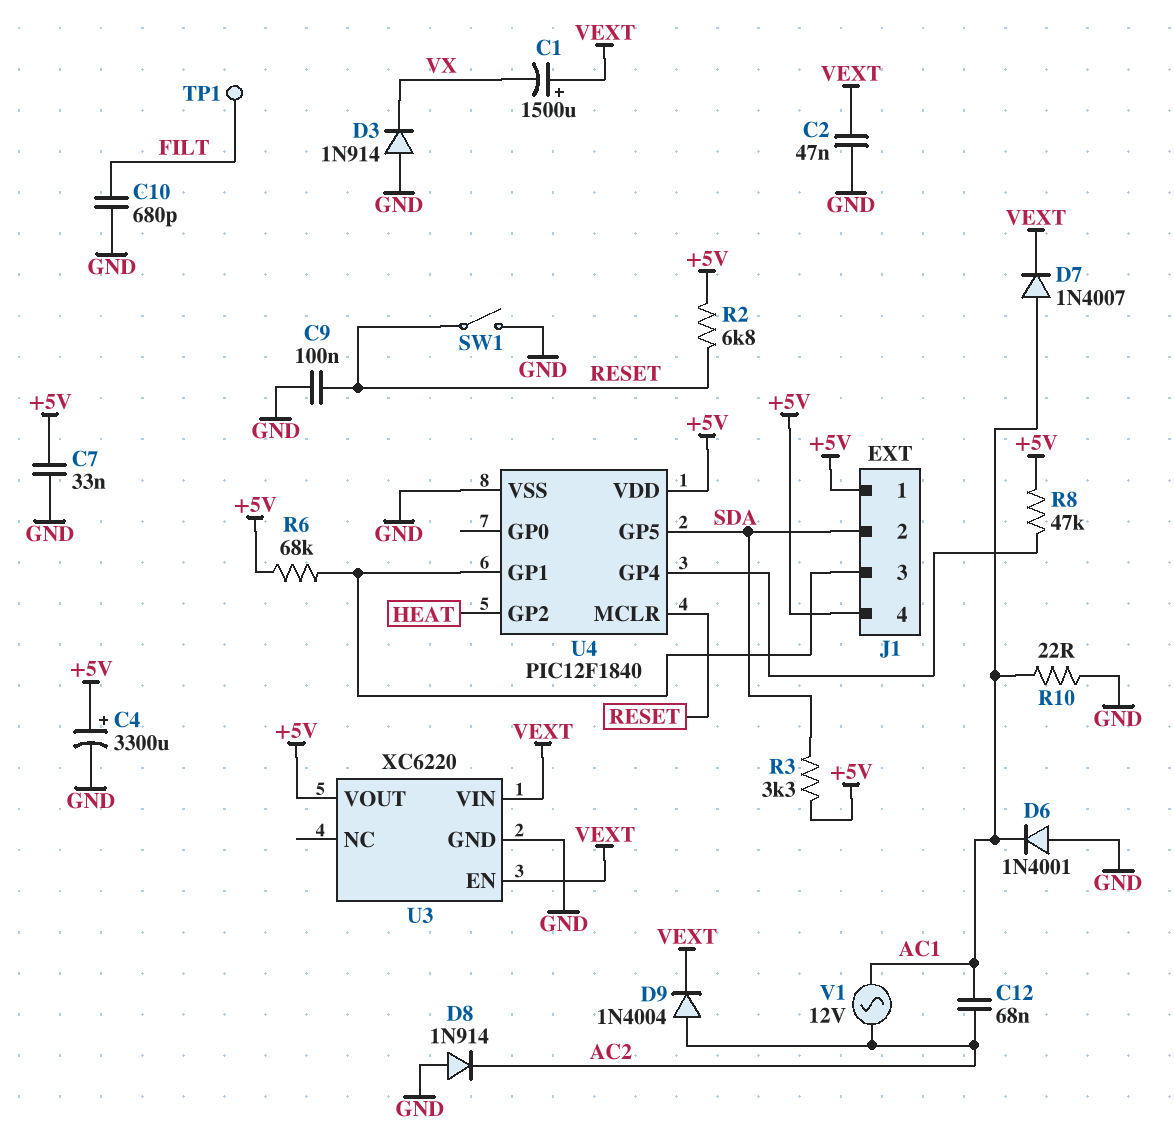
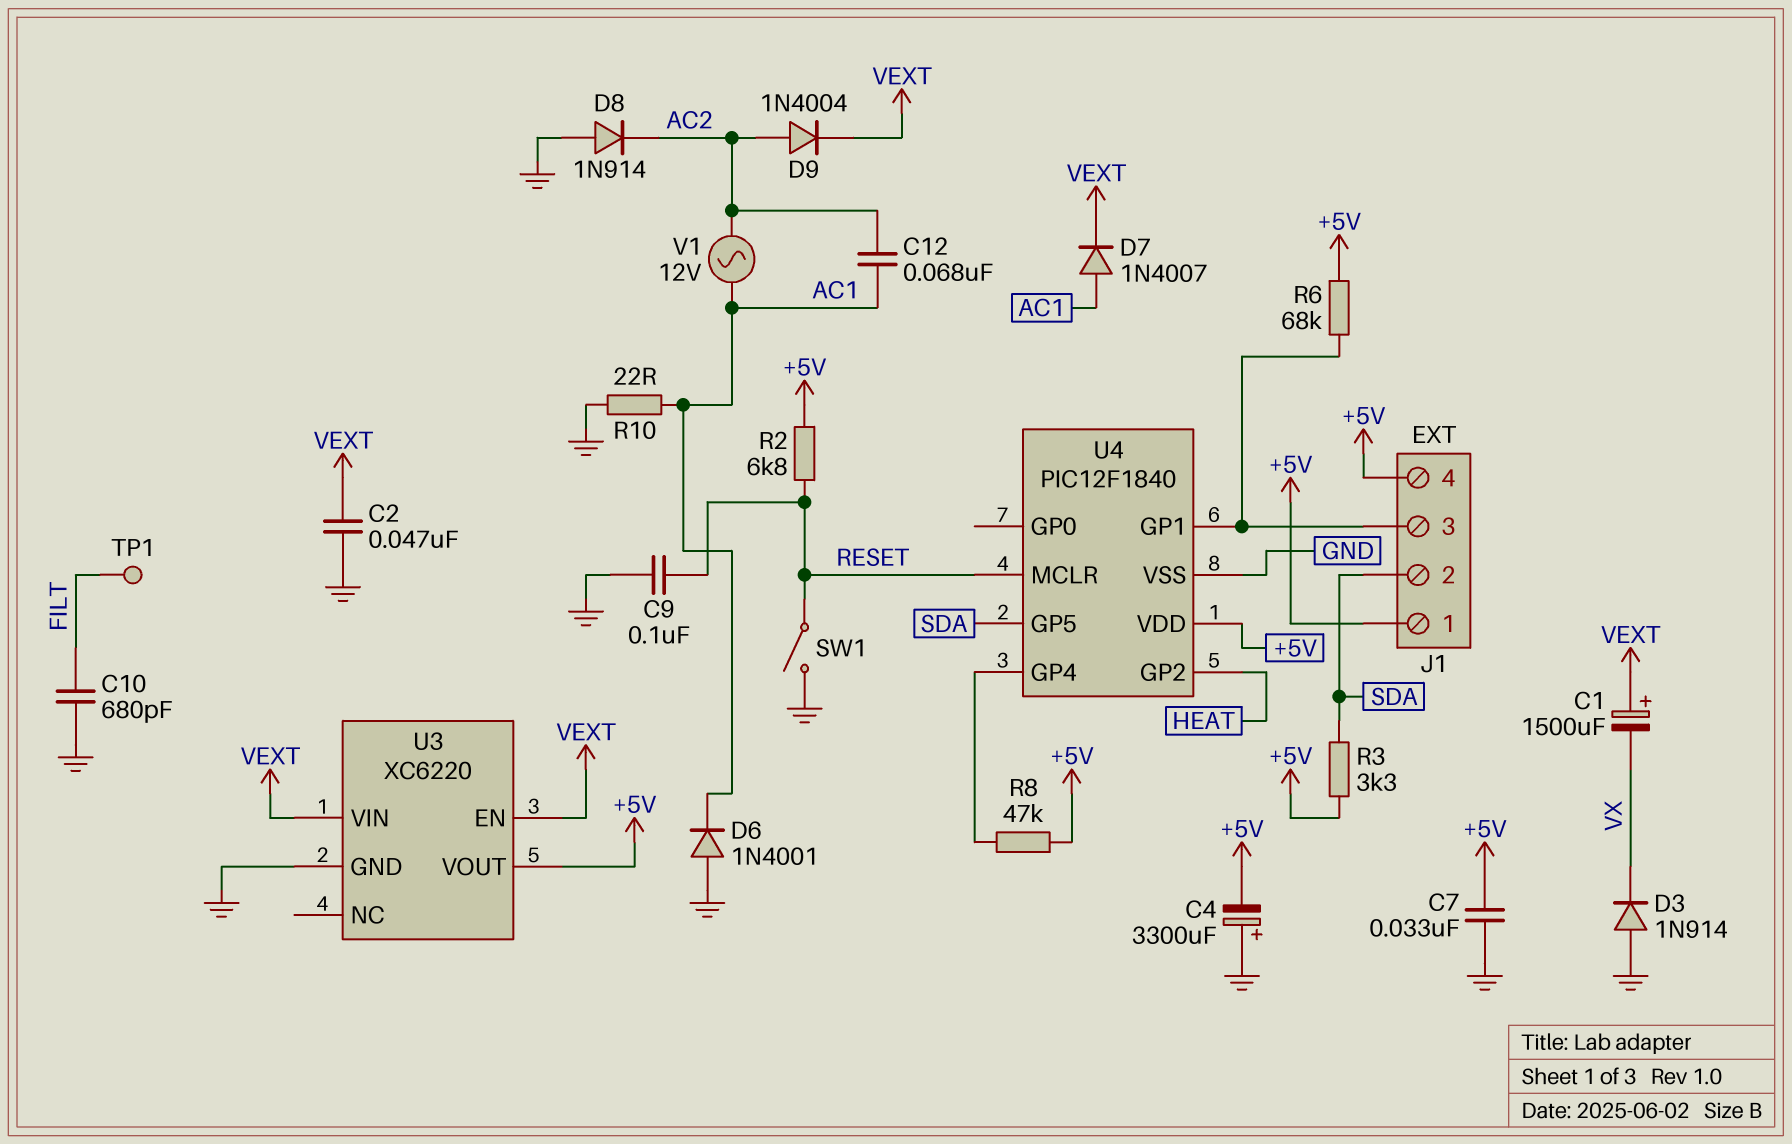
C4: 3300uF (plus +5V, minus GND) -> 3300uF (plus GND, minus +5V)

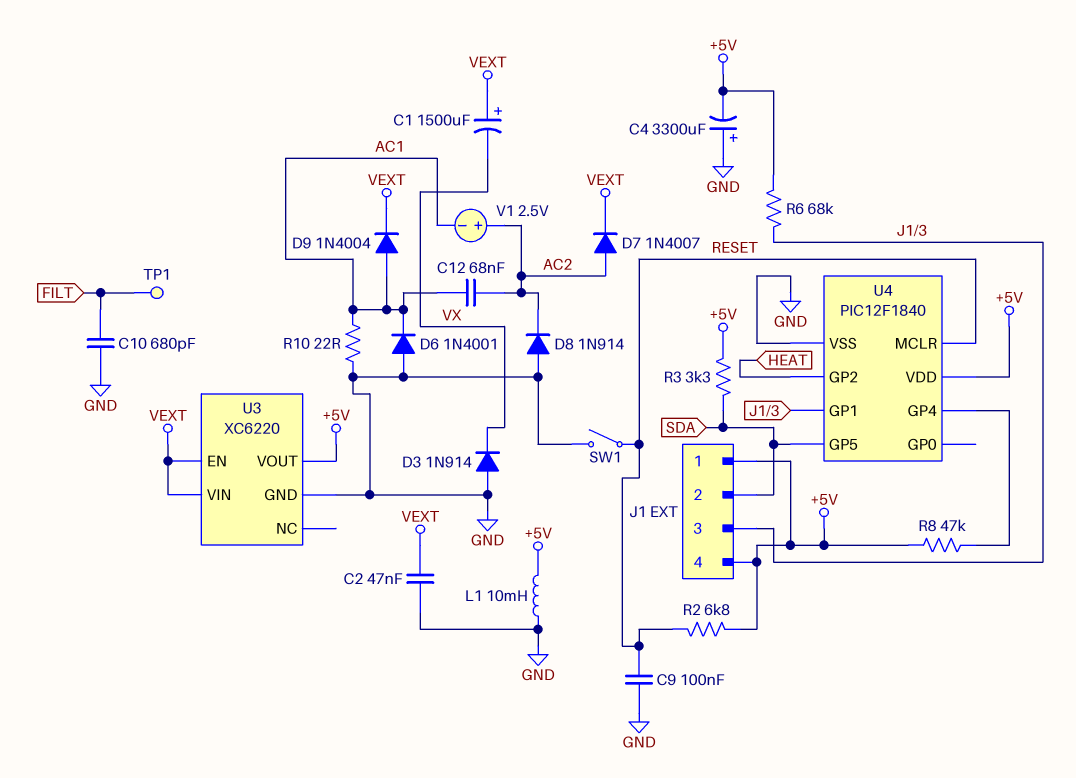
C7: 33nF (+5V, GND) -> none
D7: diode 1N4007 (A AC1, K VEXT) -> diode 1N4007 (A AC2, K VEXT)
D9: diode 1N4004 (A AC2, K VEXT) -> diode 1N4004 (A AC1, K VEXT)
L1: none -> 10mH (+5V, GND)
V1: AC 12V (AC1, AC2) -> 2.5V (plus AC2, minus AC1)

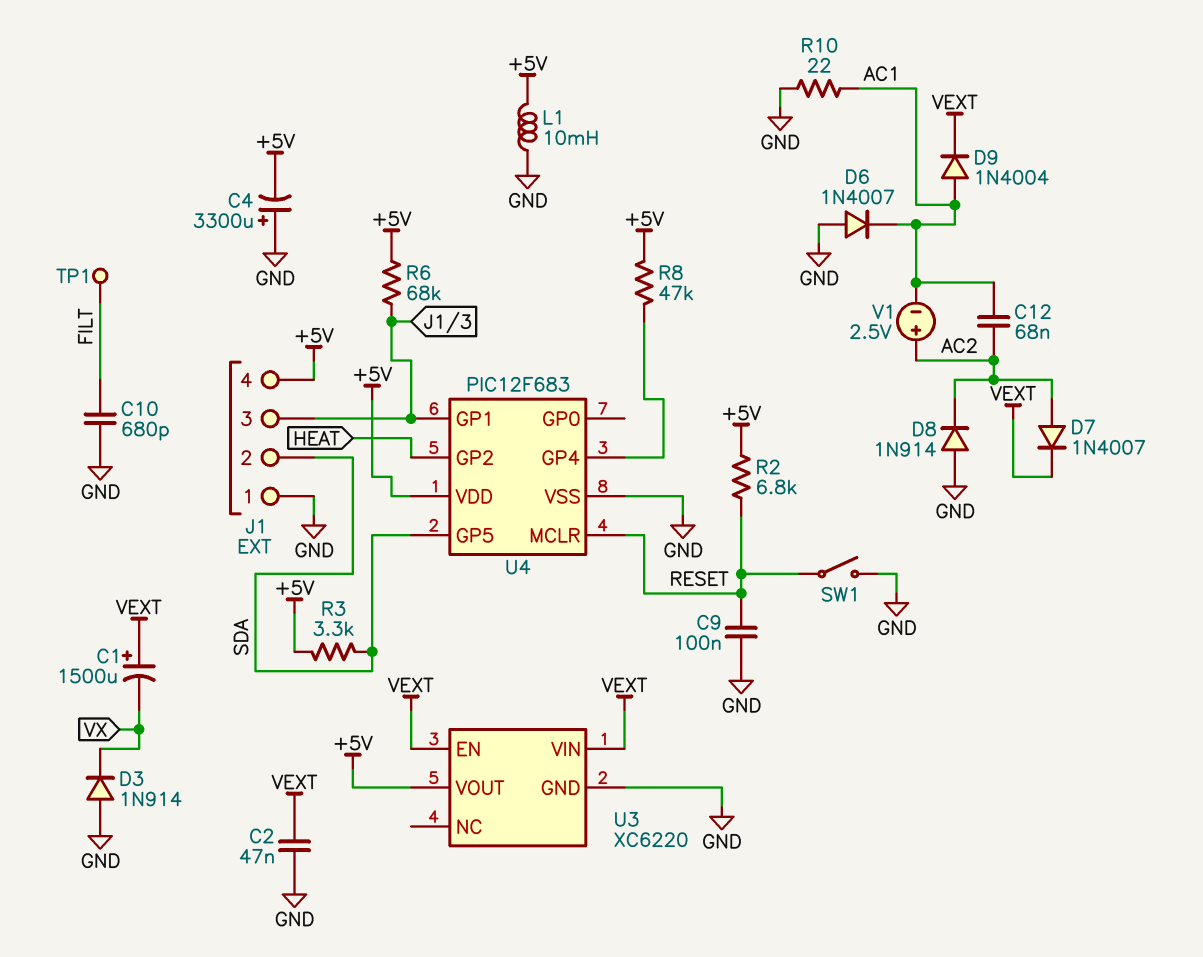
D6: diode 1N4001 (A GND, K AC1) -> diode 1N4007 (A GND, K AC1)
J1 pin 1: +5V -> GND
U4: PIC12F1840 -> PIC12F683

